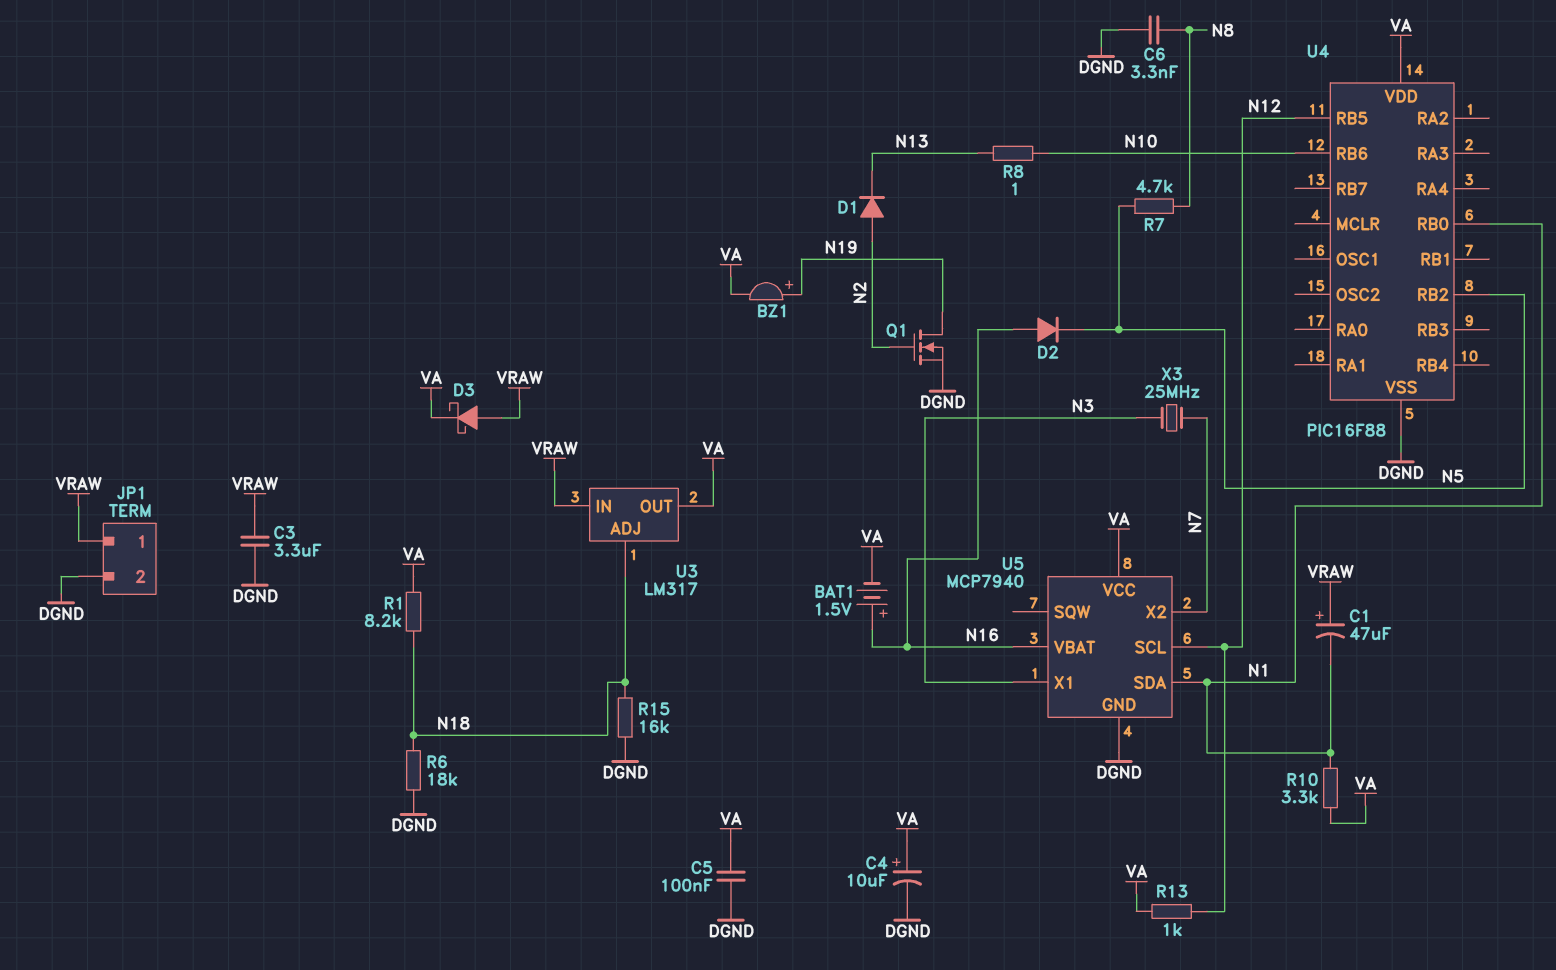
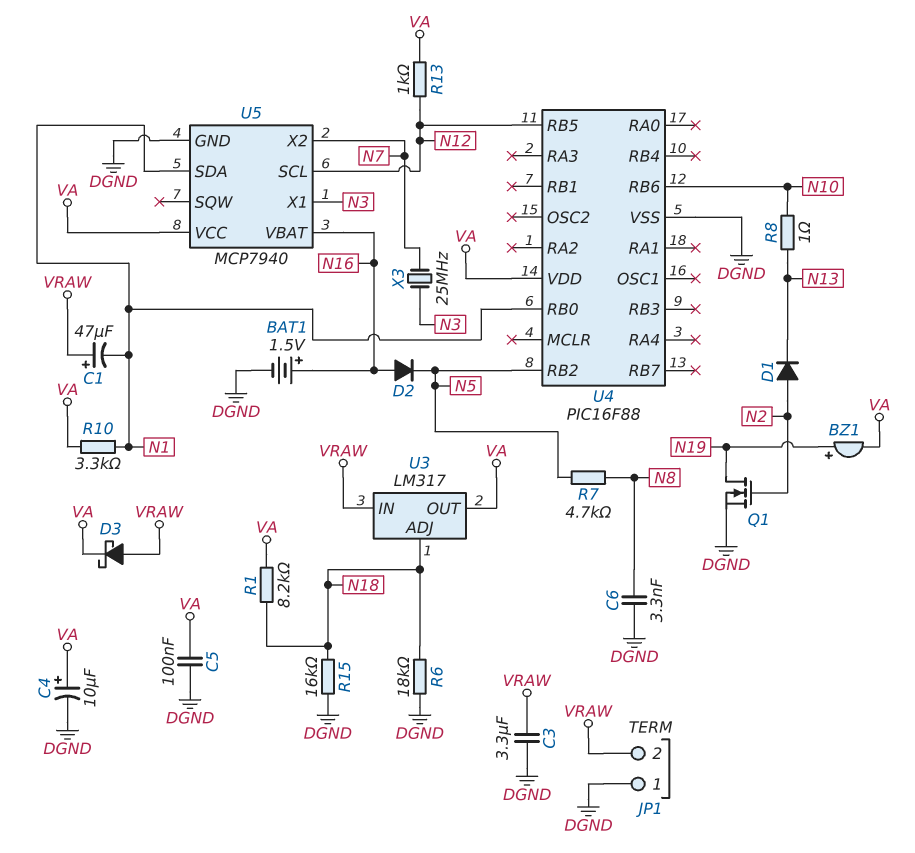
BAT1: 1.5V (plus N16, minus VA) -> 1.5V (plus N16, minus DGND)
JP1 pin 1: VRAW -> DGND
JP1 pin 2: DGND -> VRAW

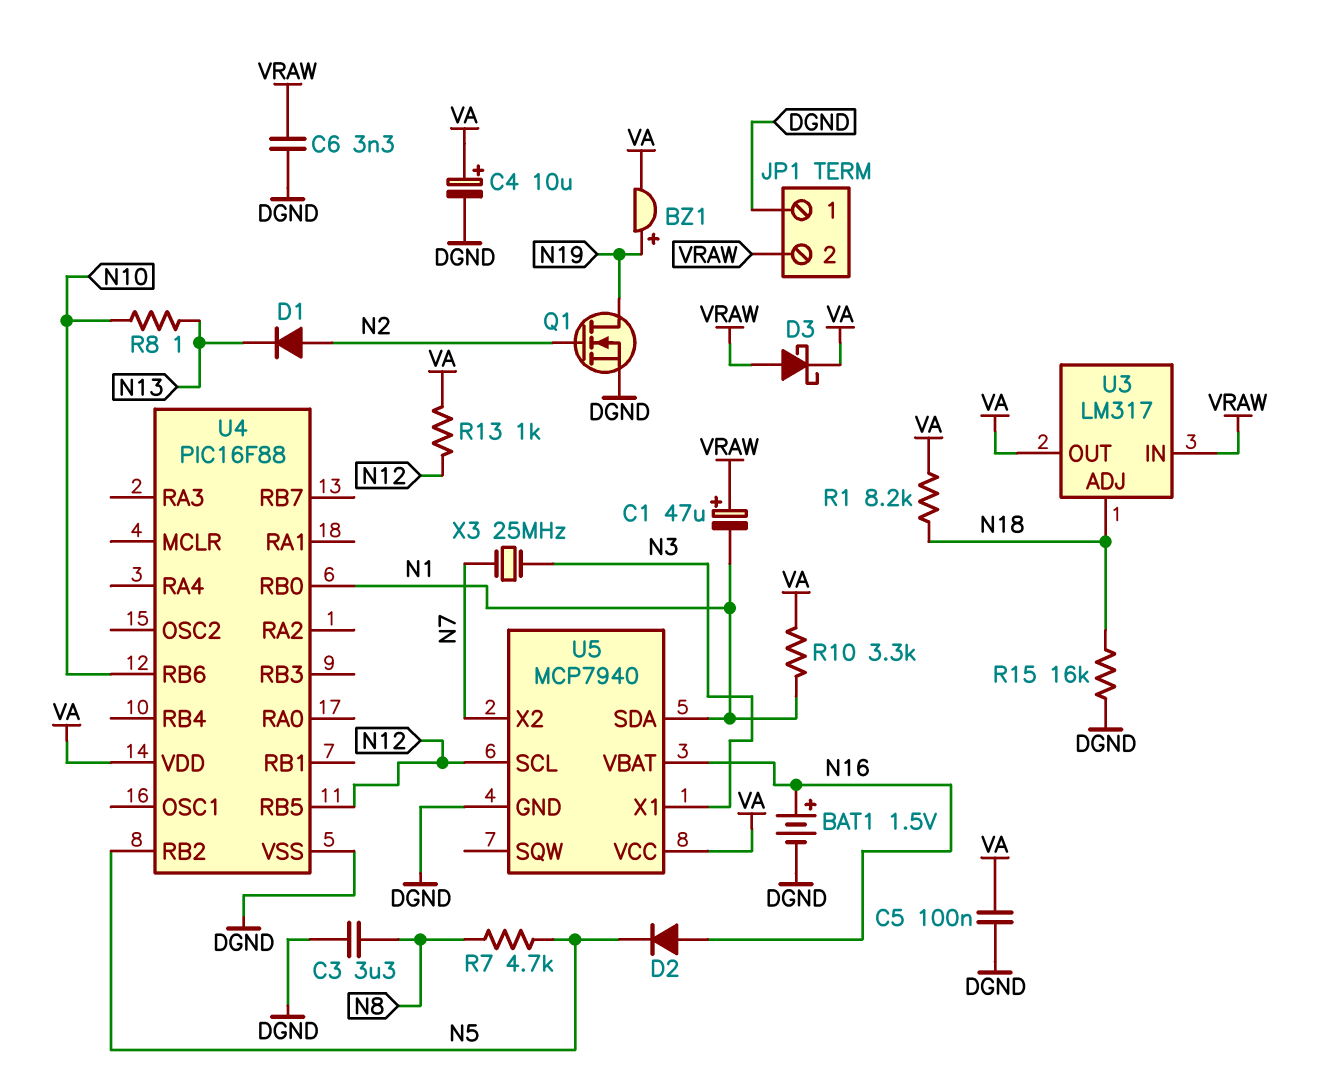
C3: 3.3uF (DGND, VRAW) -> 3.3uF (DGND, N8)
C6: 3.3nF (DGND, N8) -> 3.3nF (DGND, VRAW)
R6: 18k (DGND, N18) -> none

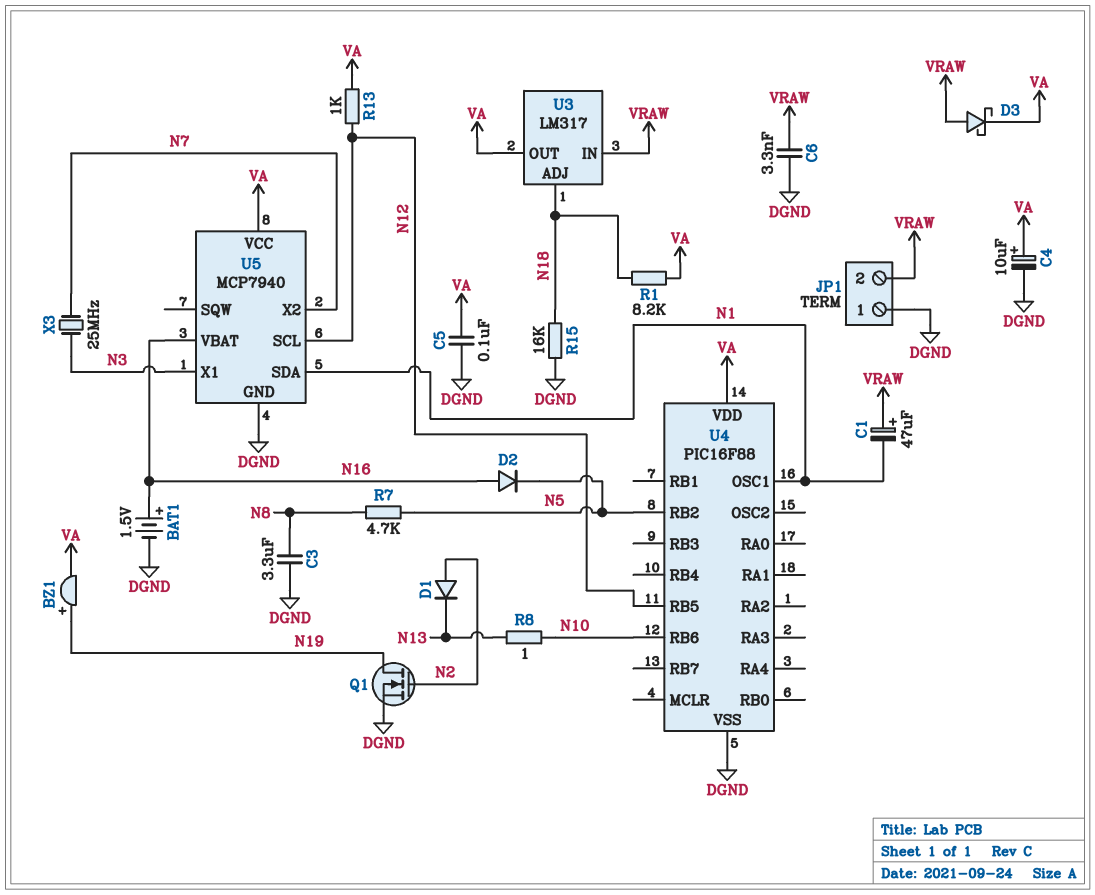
R10: 3.3k (N1, VA) -> none
U4 pin OSC1: none -> N1
U4 pin RB0: N1 -> none

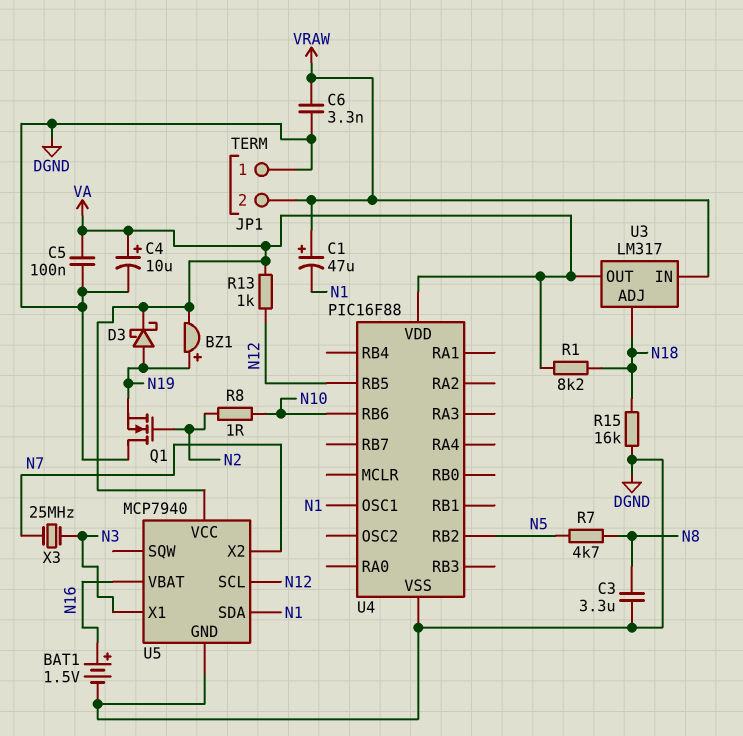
D1: diode (A N2, K N13) -> none
D2: diode (A N16, K N5) -> none
D3: schottky (A VRAW, K VA) -> schottky (A N19, K VA)
Q1: NMOS (G N2, D N19, S DGND) -> NMOS (G N2, D DGND, S N19)
R8: 1 (N10, N13) -> 1 (N2, N10)

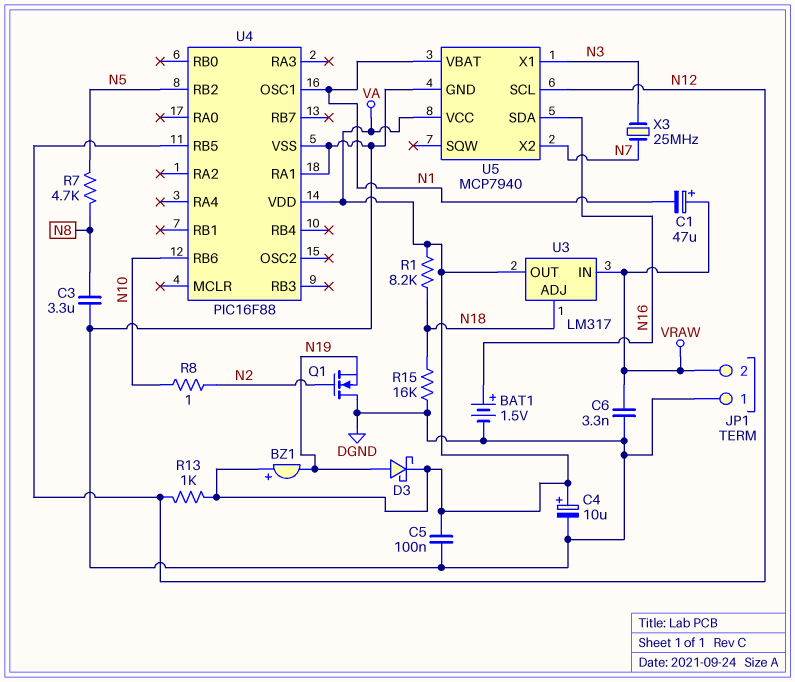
BZ1: buzzer (plus N19, minus VA) -> buzzer (plus VA, minus N19)
U4 pin RA1: none -> DGND
U5 pin SDA: N1 -> N16
U5 pin VBAT: N16 -> N1

